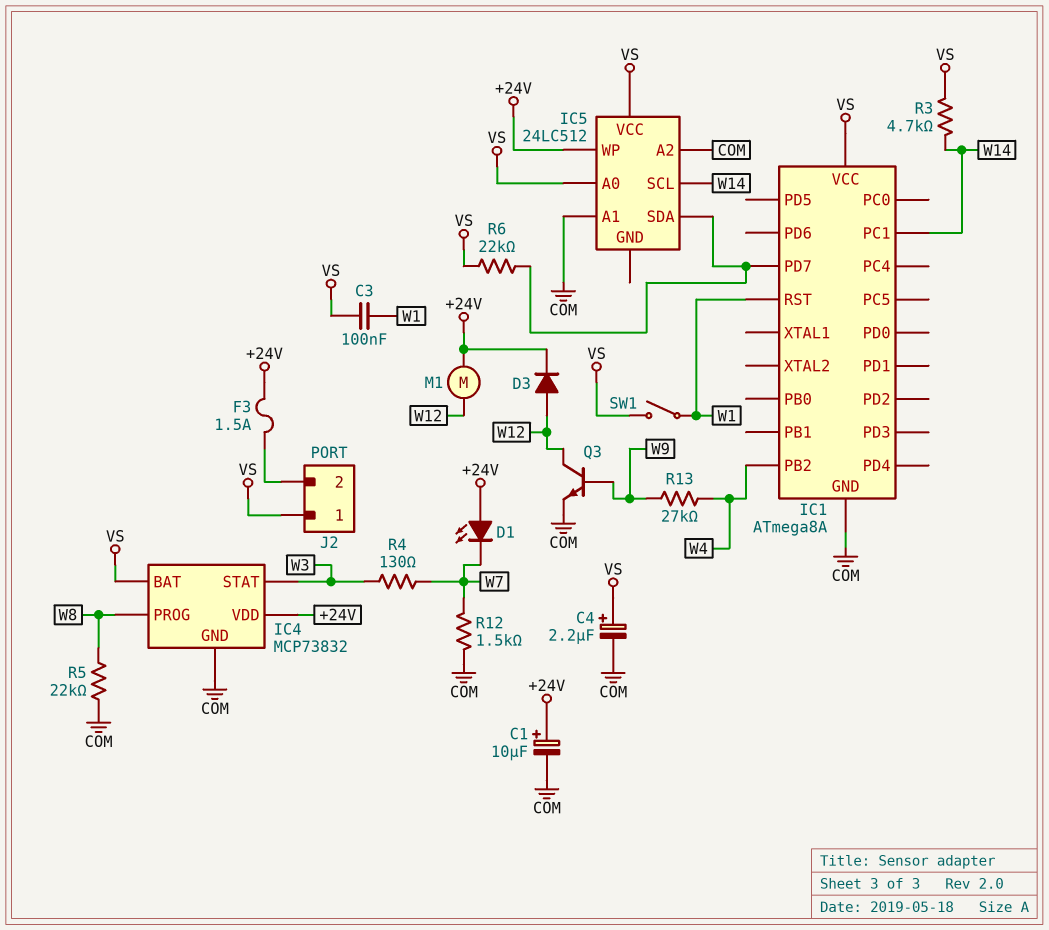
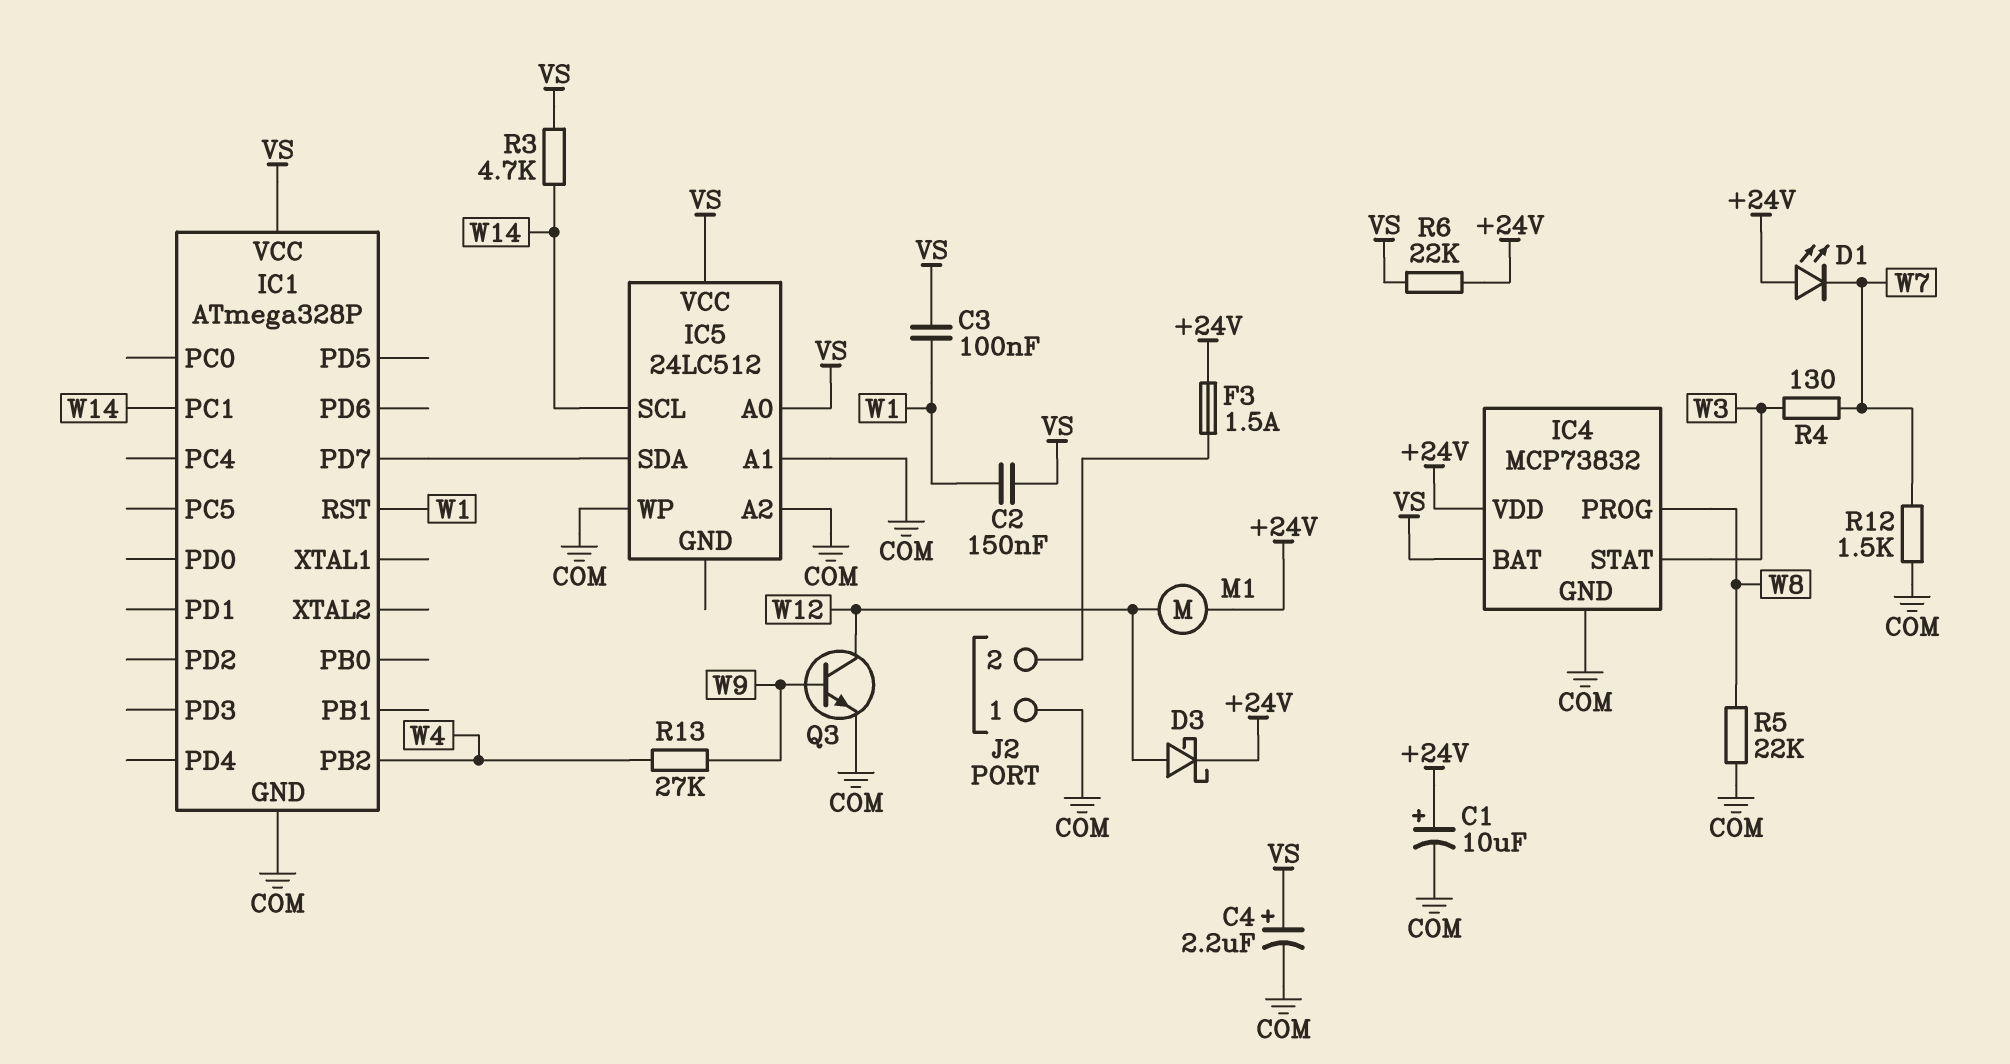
C2: none -> 150nF (VS, W1)
D3: diode (A W12, K +24V) -> schottky (A W12, K +24V)
IC1: ATmega8A -> ATmega328P
IC5 pin WP: +24V -> COM
J2 pin 1: VS -> COM
R6: 22k (IC1/PD7, VS) -> 22k (+24V, VS)
SW1: switch (VS, W1) -> none

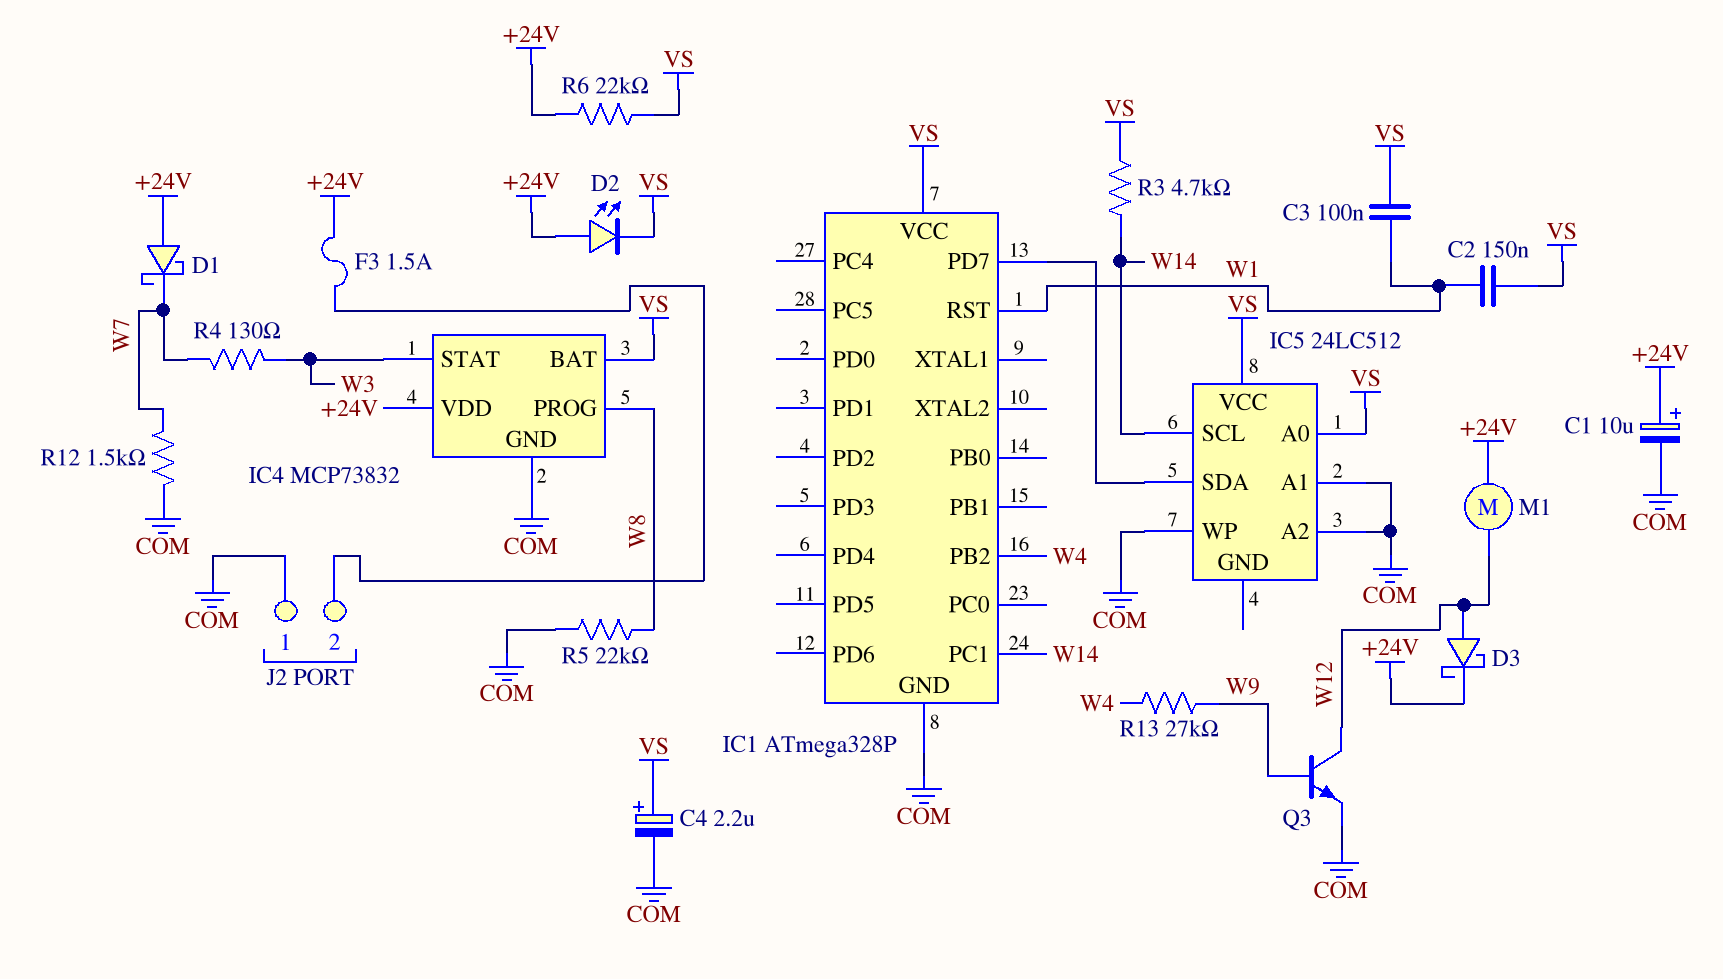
D1: LED (A +24V, K W7) -> schottky (A +24V, K W7)
D2: none -> LED (A +24V, K VS)

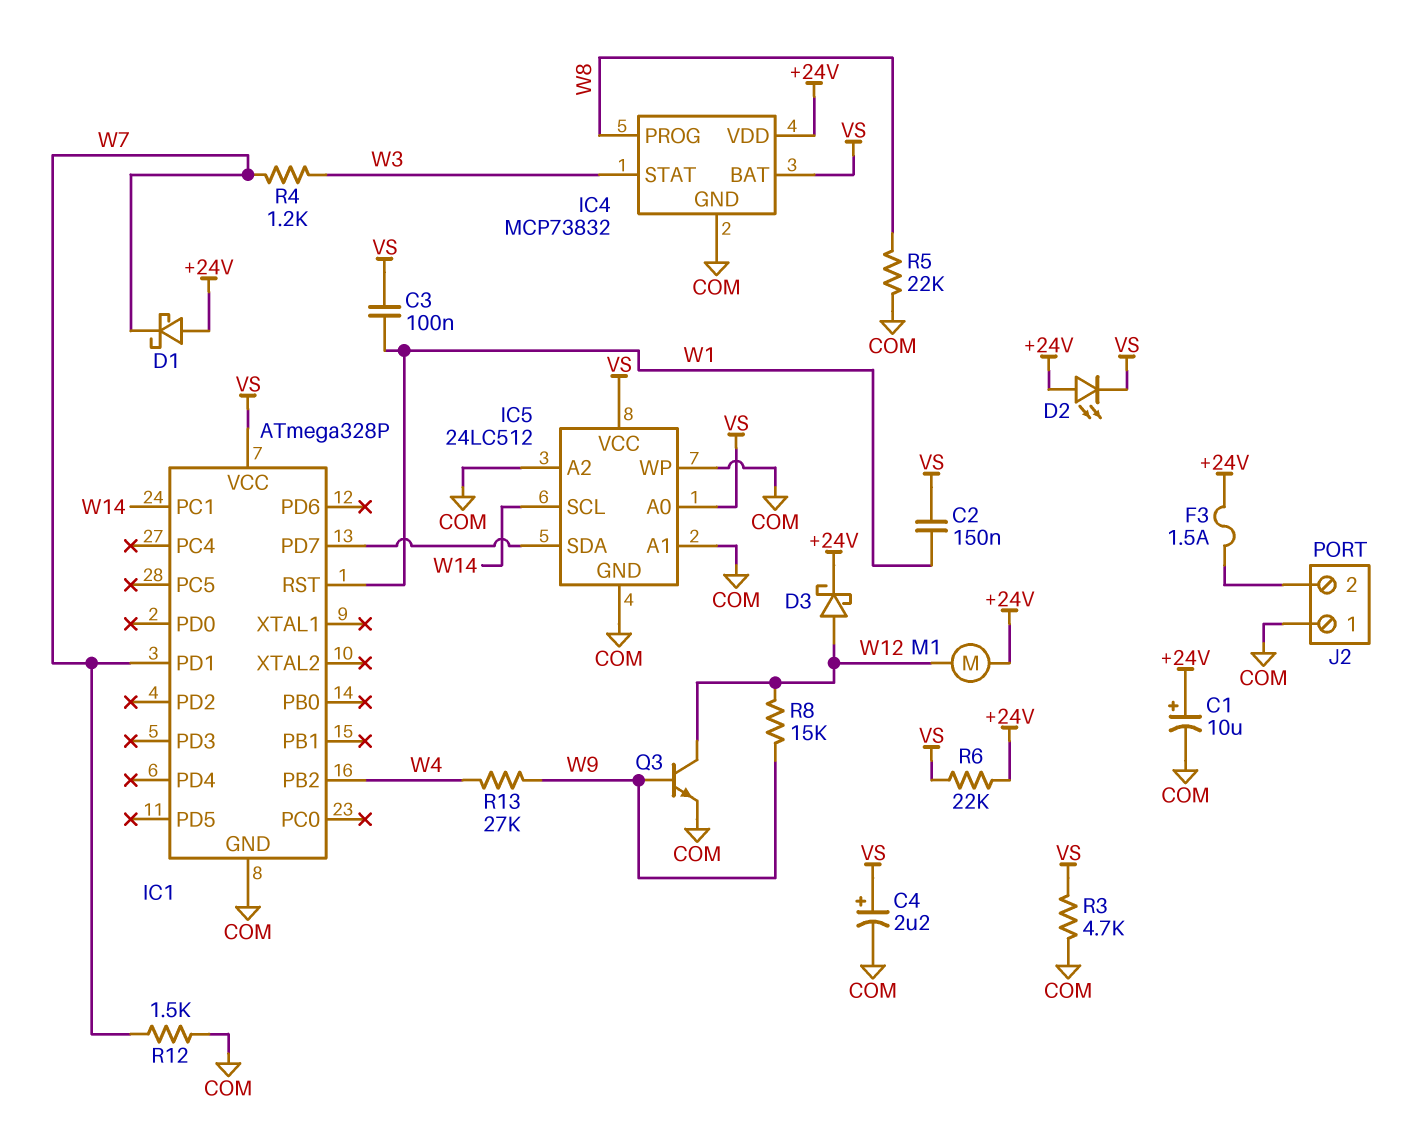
IC1 pin PD1: none -> W7
IC5 pin GND: none -> COM
R3: 4.7k (VS, W14) -> 4.7k (COM, VS)
R4: 130 (W3, W7) -> 1.2k (W3, W7)
R8: none -> 15k (W9, W12)

